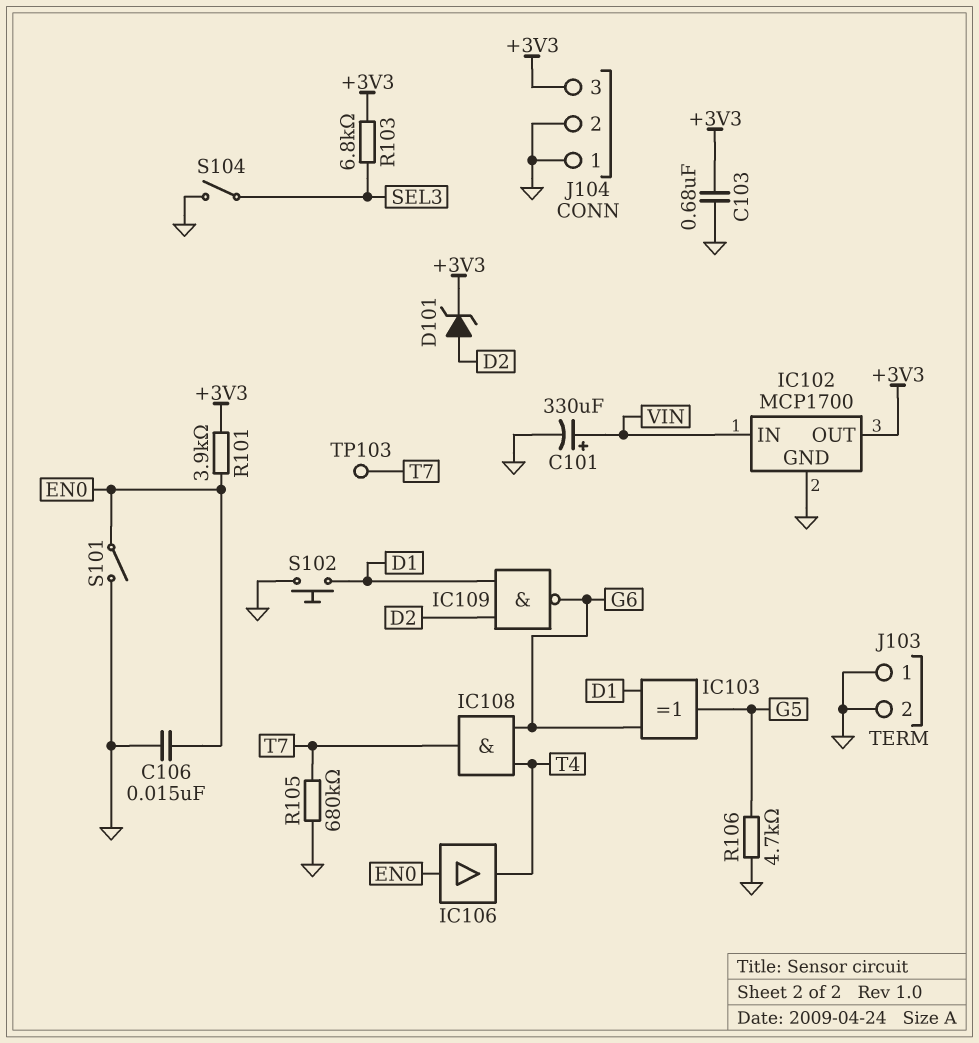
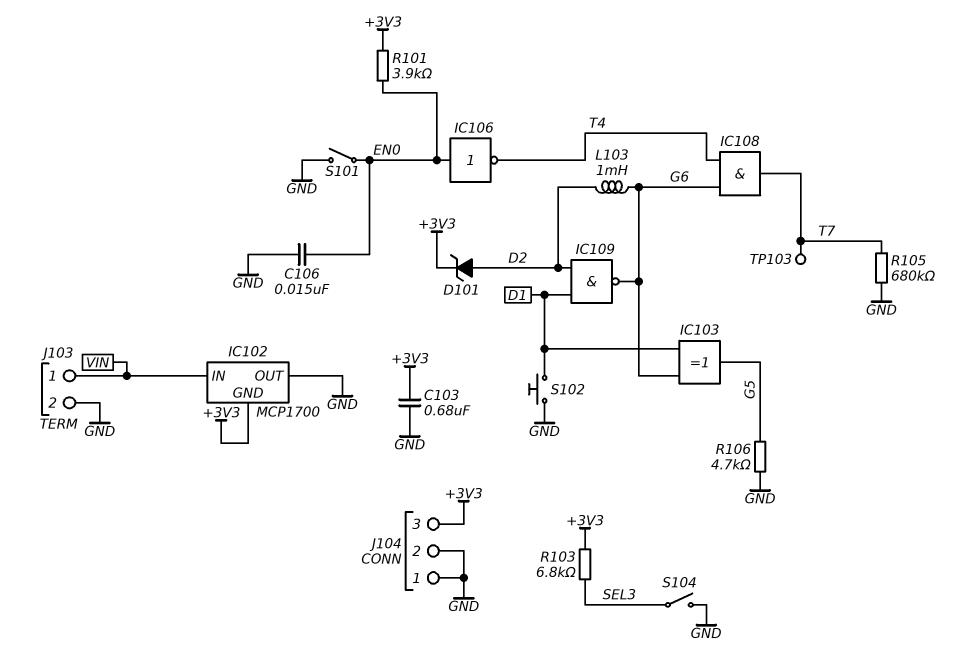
C101: 330uF (plus VIN, minus GND) -> none
IC102 pin GND: GND -> +3V3
IC102 pin OUT: +3V3 -> GND
IC106: buffer (in EN0, out T4) -> NOT (in EN0, out T4)
J103 pin 1: GND -> VIN
L103: none -> 1mH (D2, G6)

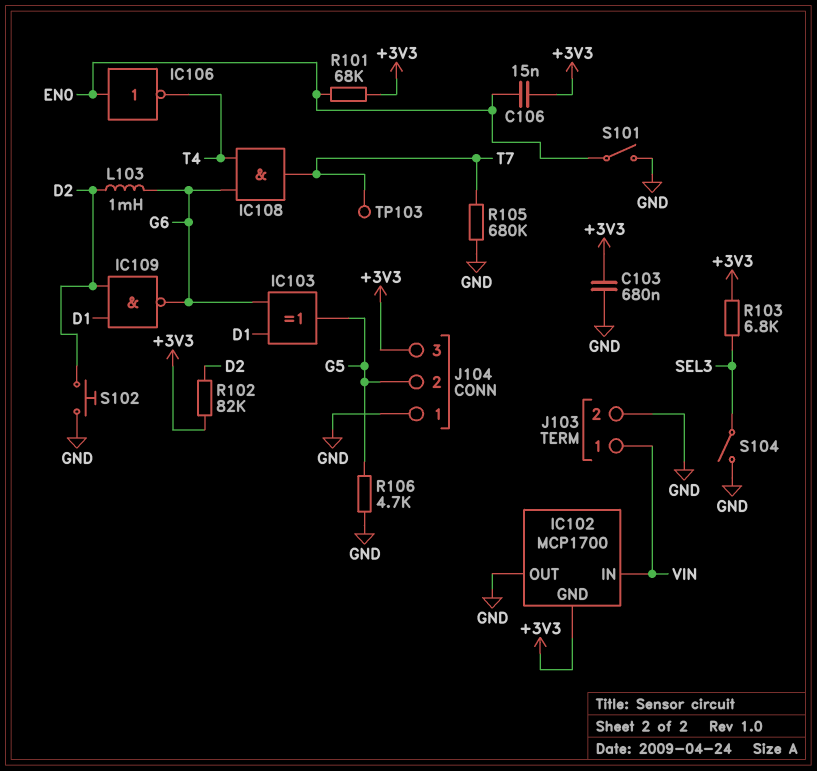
C106: 15nF (EN0, GND) -> 15nF (+3V3, EN0)
D101: zener (A D2, K +3V3) -> none
J104 pin 2: GND -> G5
R101: 3.9k (+3V3, EN0) -> 68k (+3V3, EN0)
R102: none -> 82k (+3V3, D2)
S102: button (D1, GND) -> button (D2, GND)

